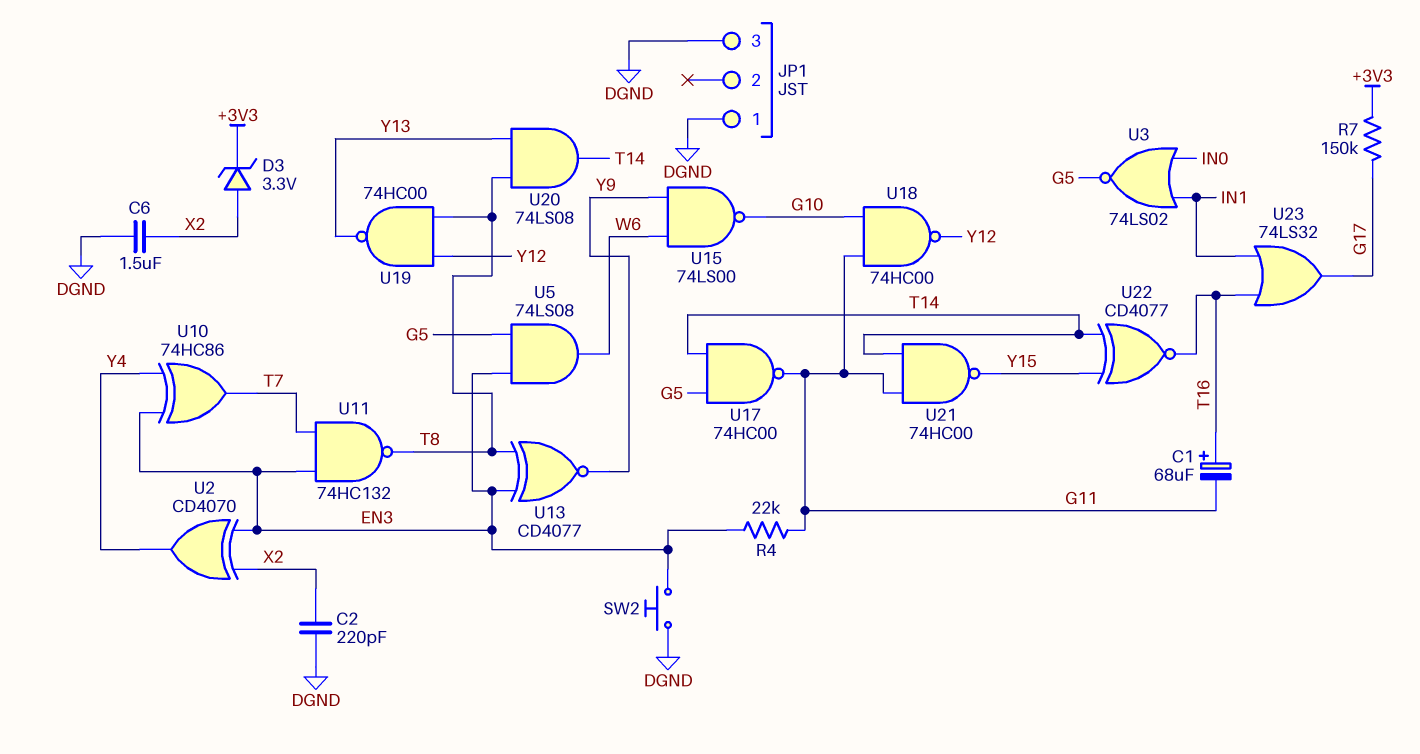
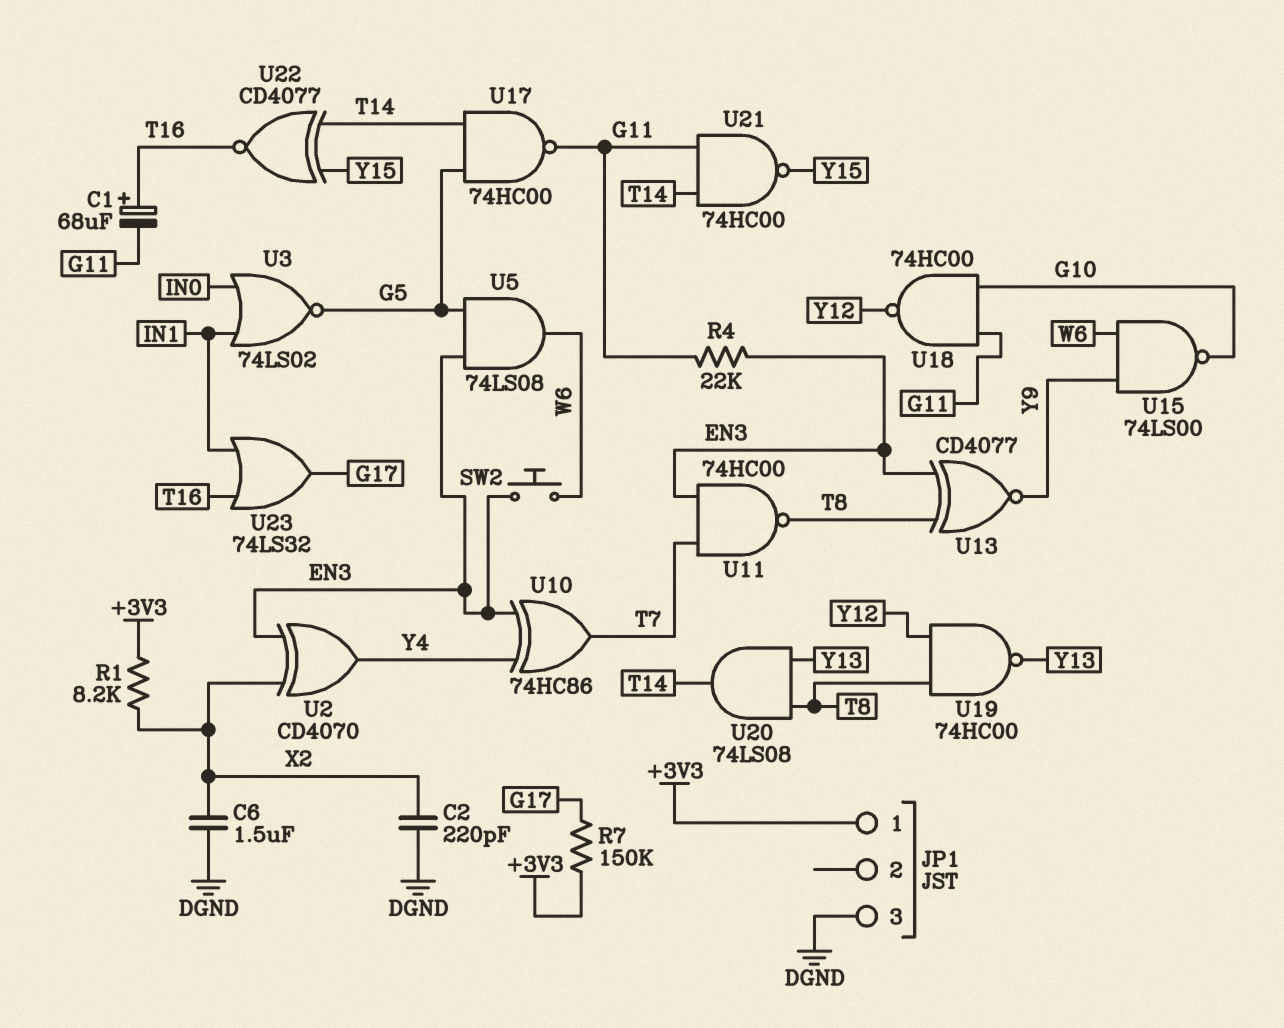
D3: zener 3.3V (A X2, K +3V3) -> none
JP1 pin 1: DGND -> +3V3
R1: none -> 8.2k (+3V3, X2)
SW2: button (DGND, EN3) -> button (EN3, W6)
U11: NAND 74HC132 (in EN3, in T7, out T8) -> NAND 74HC00 (in EN3, in T7, out T8)

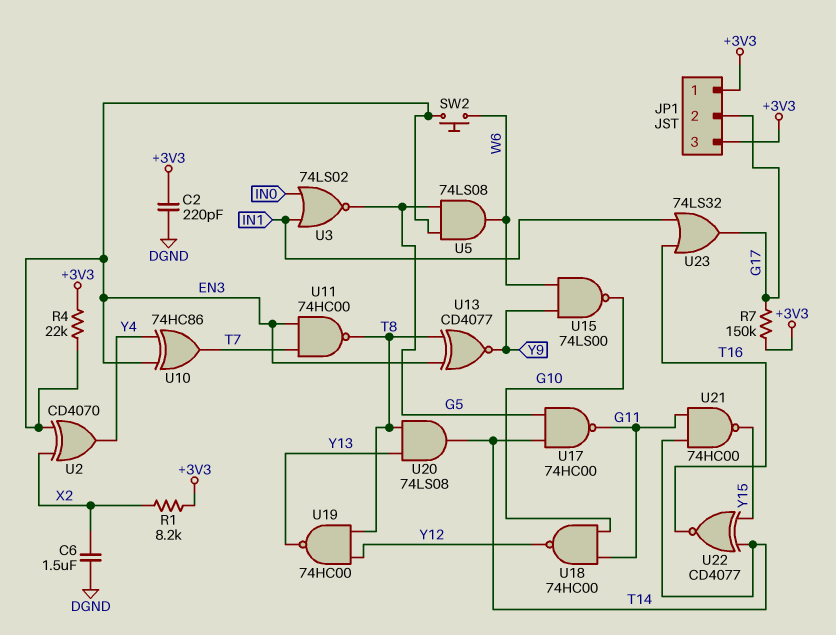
C1: 68uF (plus T16, minus G11) -> none
C2: 220pF (DGND, X2) -> 220pF (+3V3, DGND)
JP1 pin 2: none -> G17
JP1 pin 3: DGND -> +3V3
R4: 22k (EN3, G11) -> 22k (+3V3, EN3)

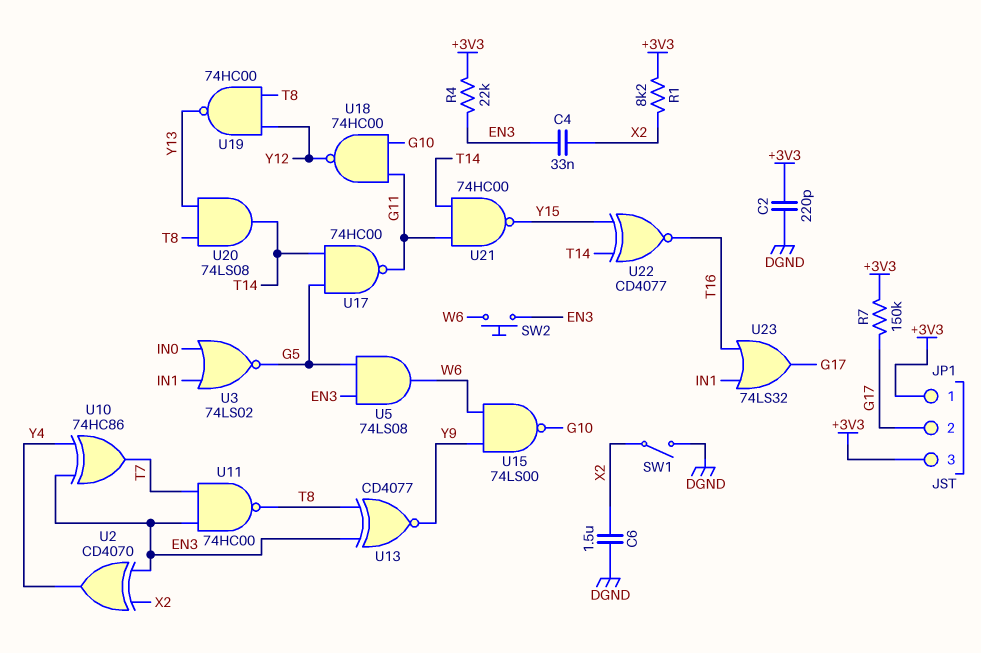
C4: none -> 33nF (EN3, X2)
SW1: none -> switch (DGND, X2)

